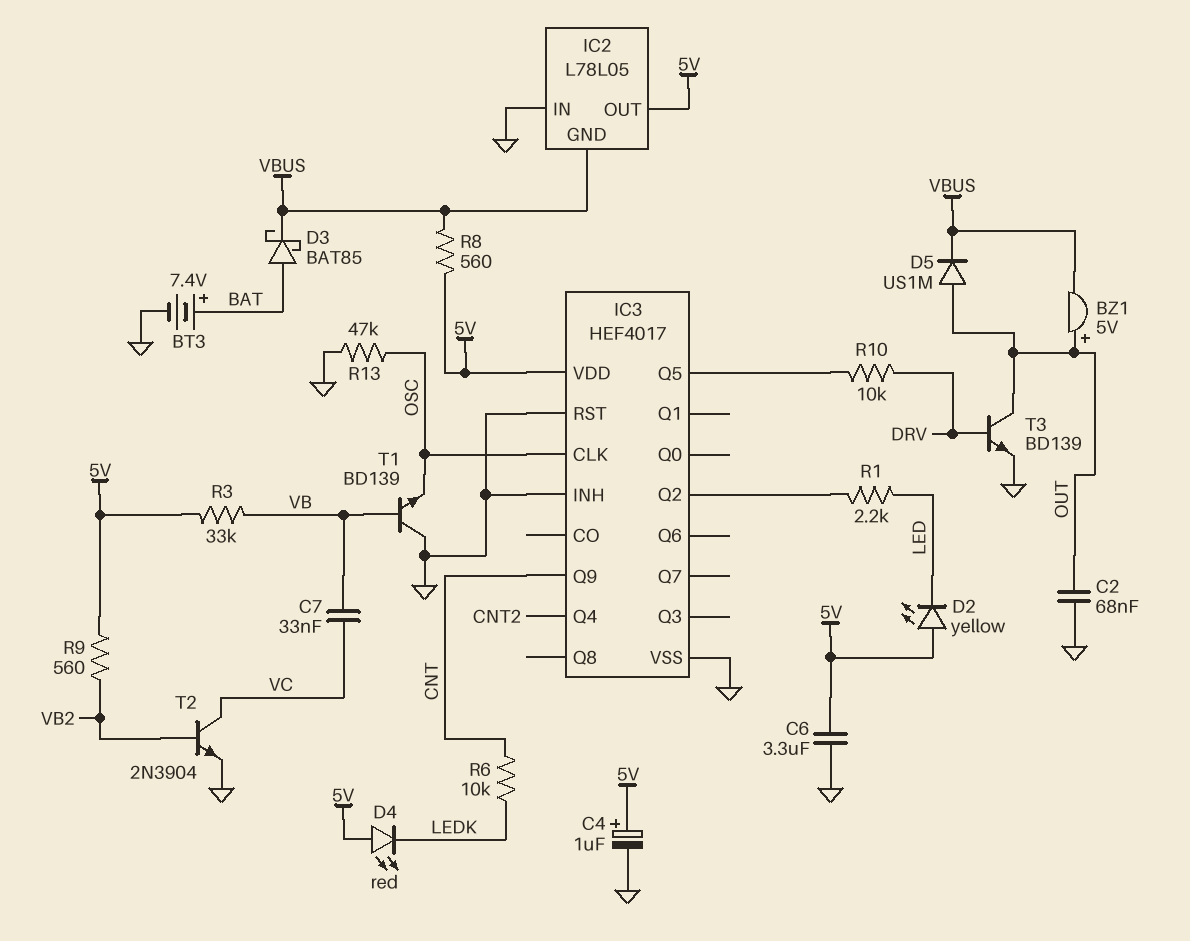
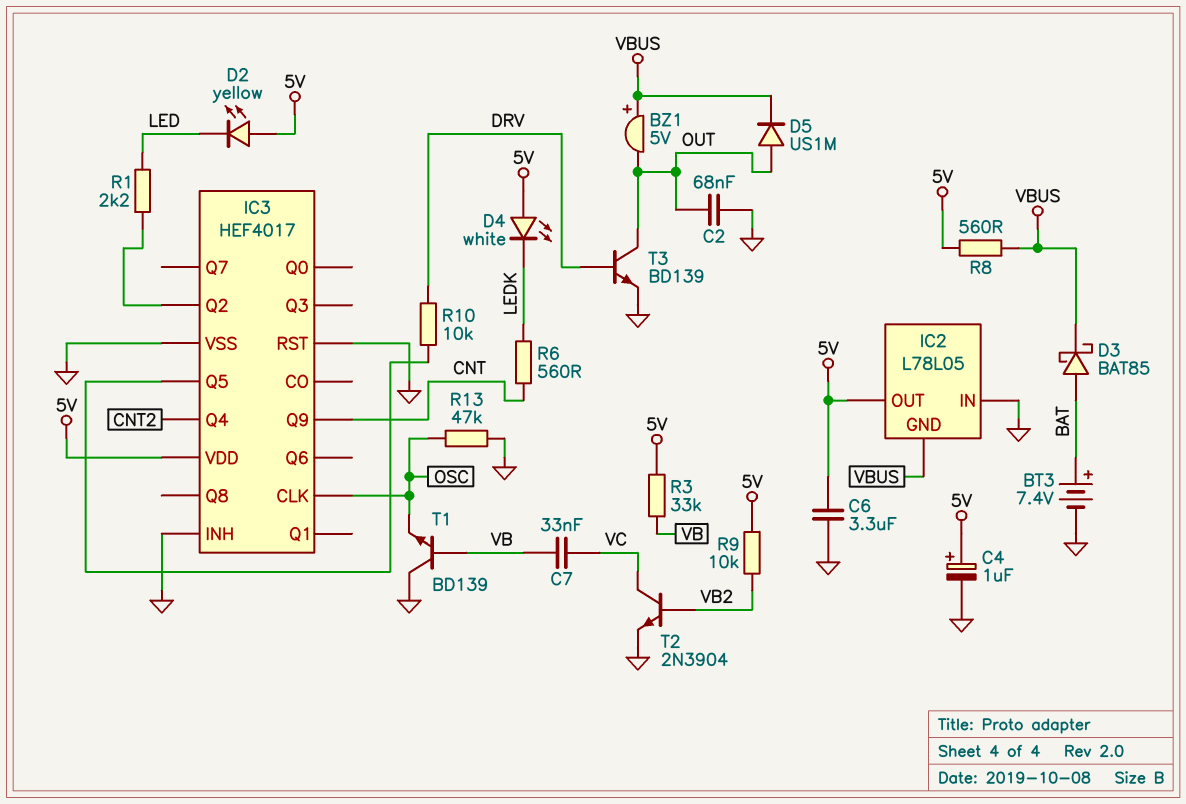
BZ1: buzzer 5V (plus OUT, minus VBUS) -> buzzer 5V (plus VBUS, minus OUT)
D4: LED red (A 5V, K LEDK) -> LED white (A 5V, K LEDK)
R6: 10k (CNT, LEDK) -> 560 (CNT, LEDK)
R9: 560 (5V, VB2) -> 10k (5V, VB2)

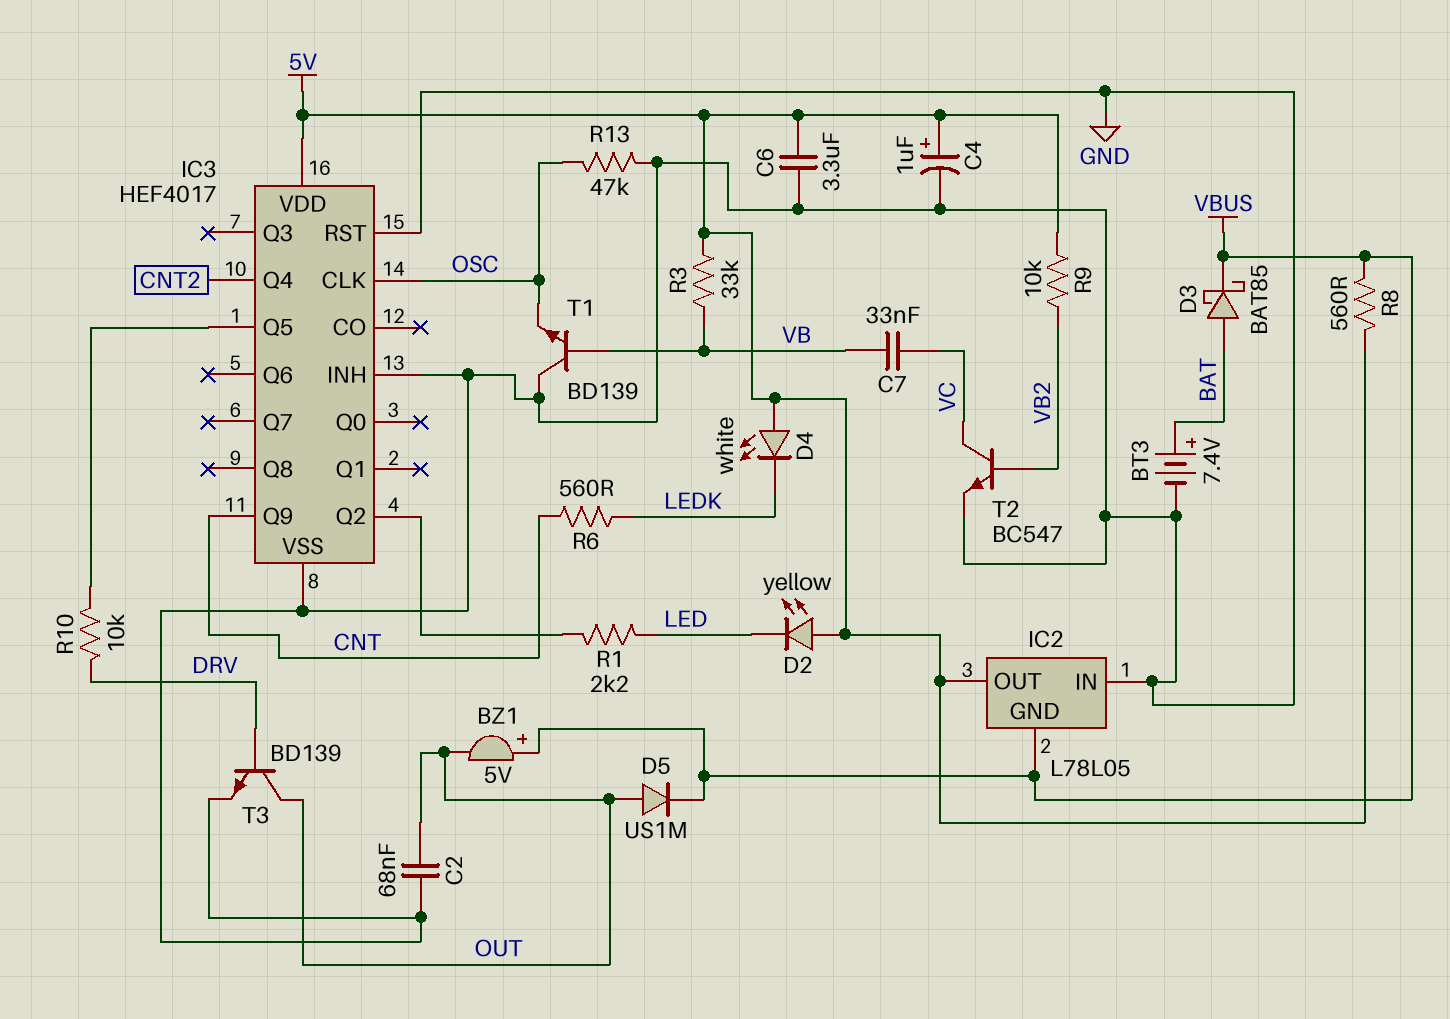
T2: NPN 2N3904 (B VB2, C VC, E GND) -> NPN BC547 (B VB2, C VC, E GND)

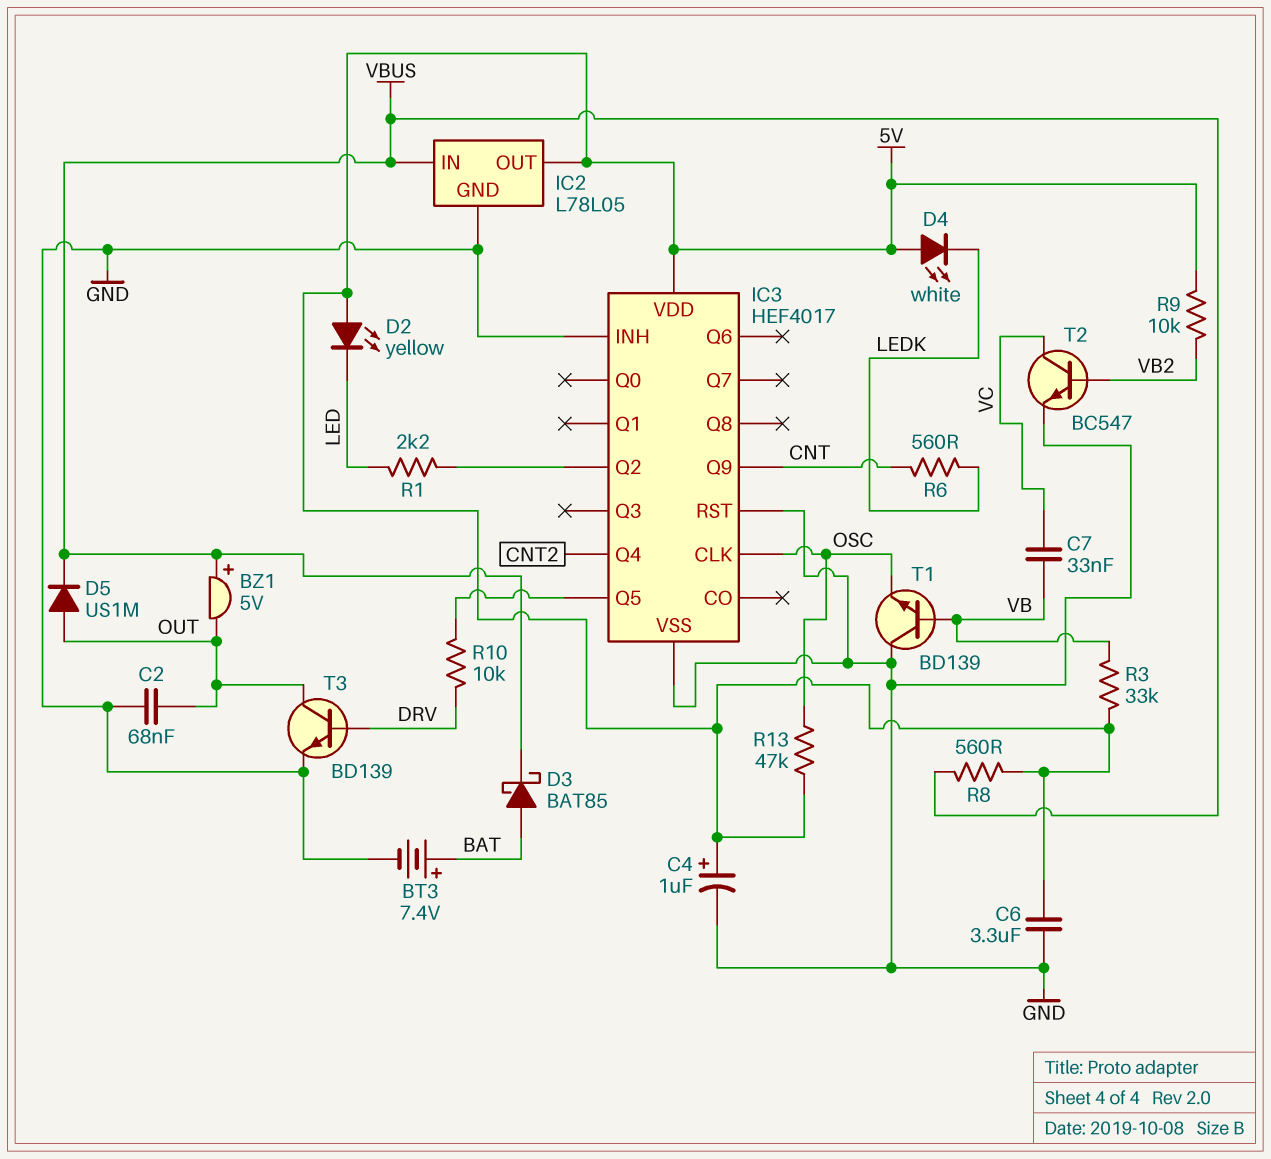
IC2 pin GND: VBUS -> GND
IC2 pin IN: GND -> VBUS
R13: 47k (GND, OSC) -> 47k (5V, OSC)

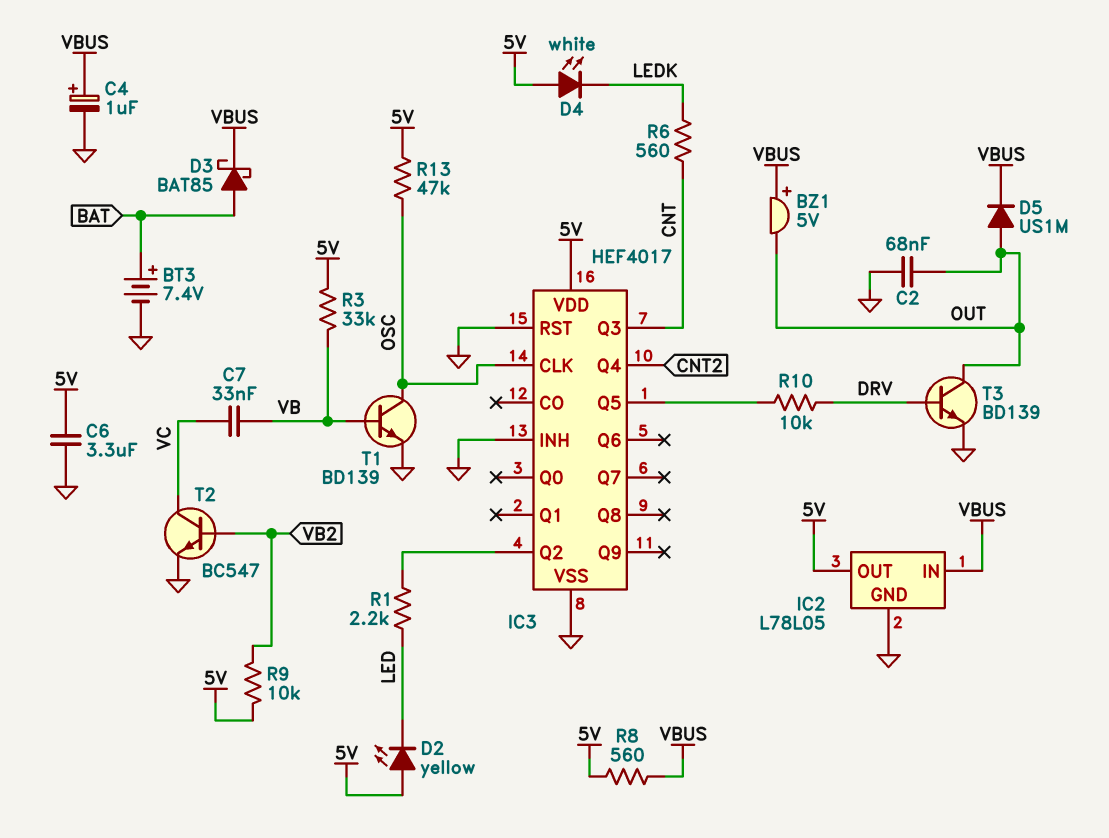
C4: 1uF (plus 5V, minus GND) -> 1uF (plus VBUS, minus GND)
IC3 pin Q3: none -> CNT
IC3 pin Q9: CNT -> none
T1: NPN BD139 (B VB, C GND, E OSC) -> NPN BD139 (B VB, C OSC, E GND)

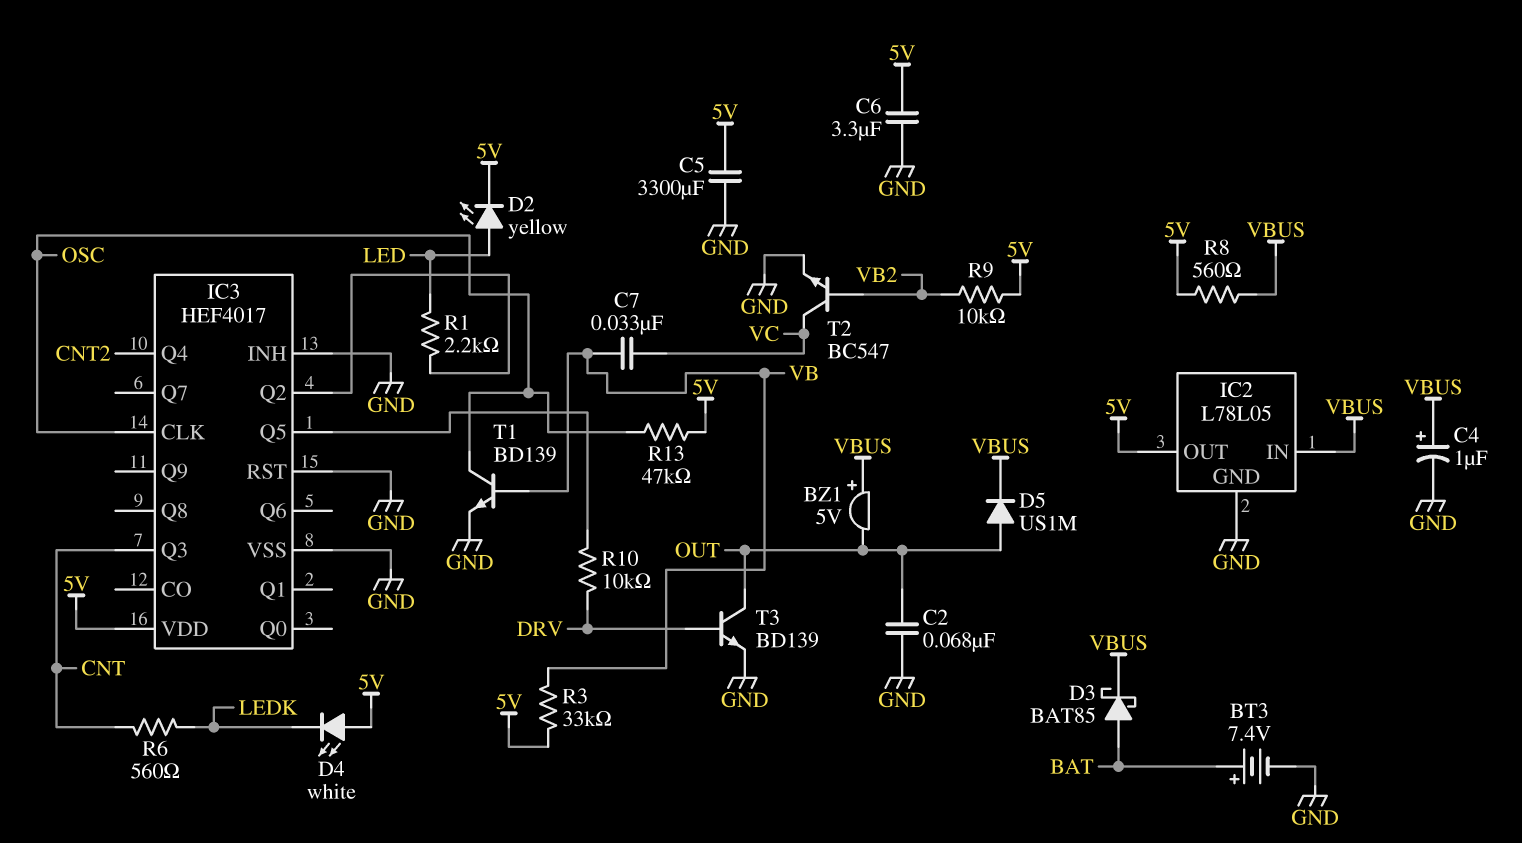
C5: none -> 3300uF (5V, GND)
D2: LED yellow (A 5V, K LED) -> LED yellow (A LED, K 5V)

